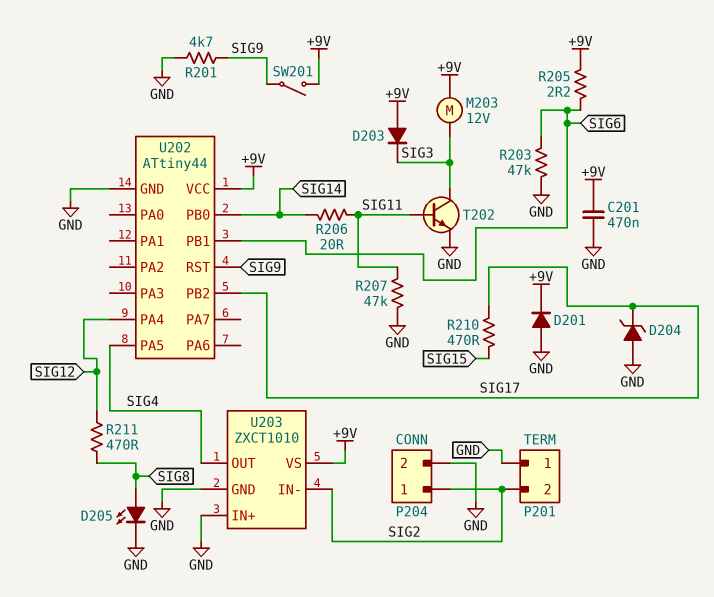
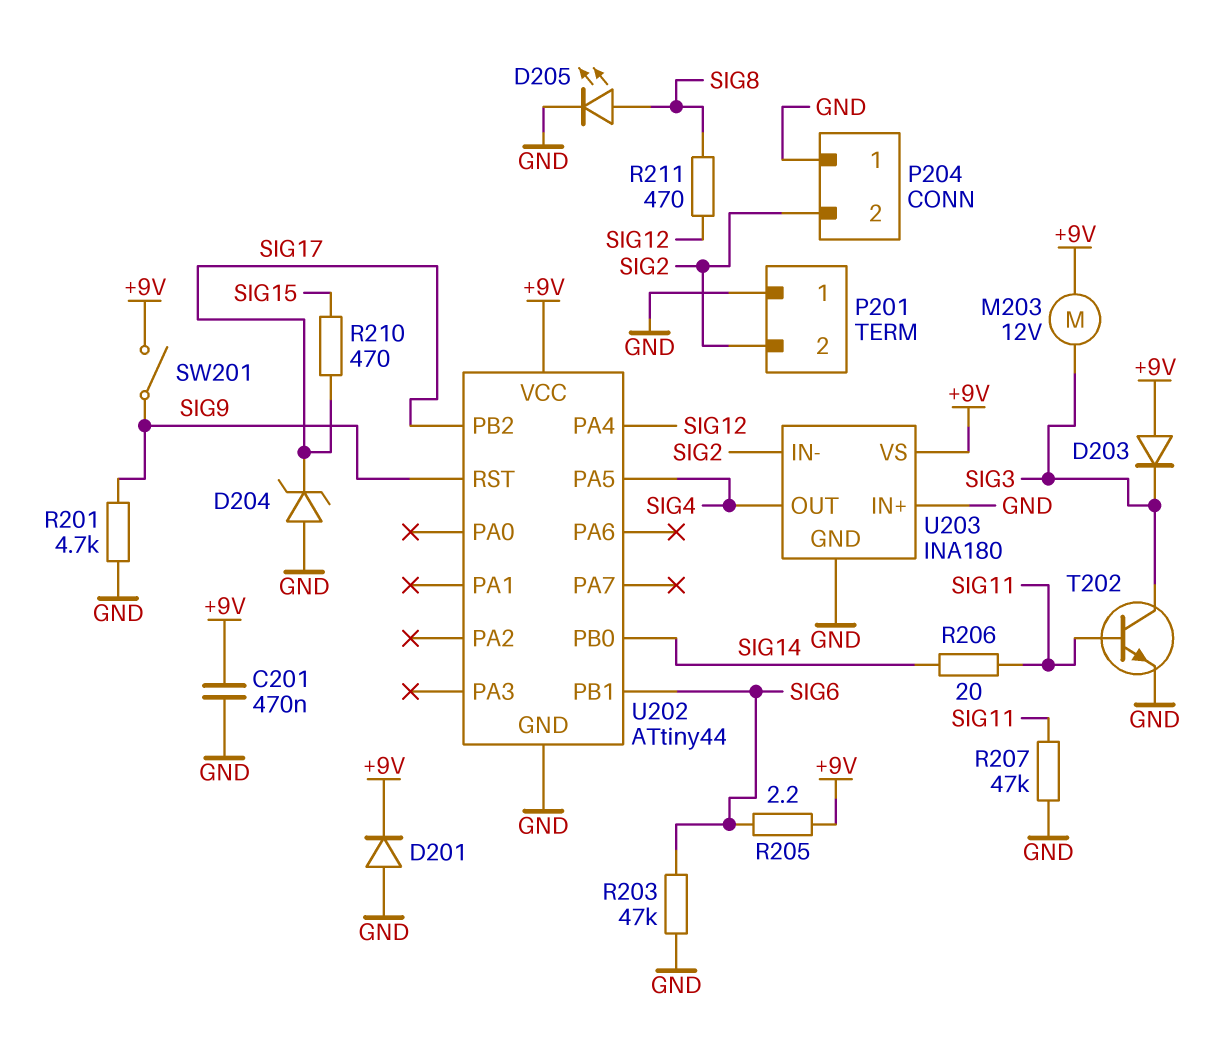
P204 pin 1: SIG2 -> GND
P204 pin 2: GND -> SIG2
U203: ZXCT1010 -> INA180

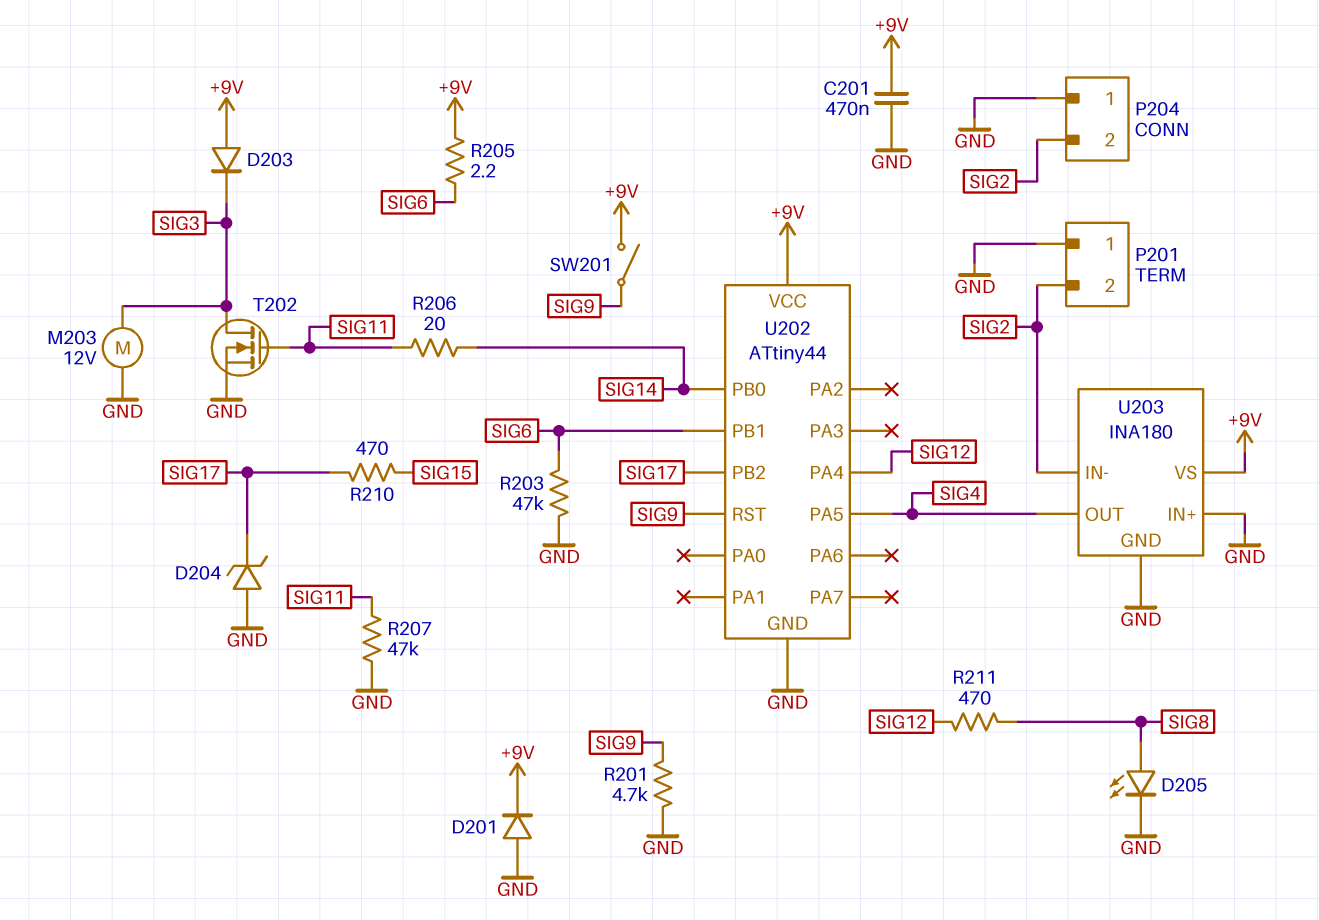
M203: motor 12V (+9V, SIG3) -> motor 12V (GND, SIG3)
T202: NPN (B SIG11, C SIG3, E GND) -> NMOS (G SIG11, D SIG3, S GND)

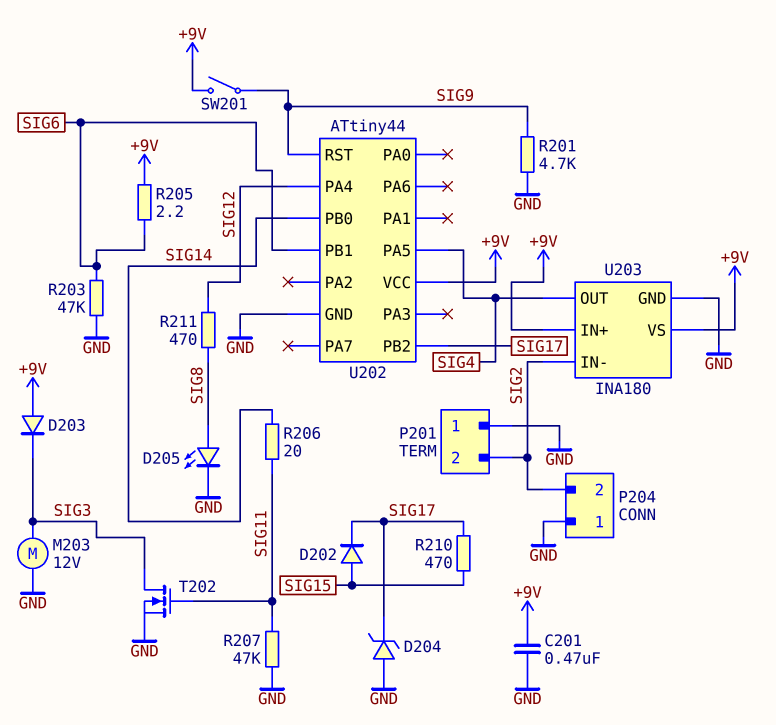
D201: diode (A GND, K +9V) -> none
D202: none -> diode (A SIG15, K SIG17)
U203 pin IN+: GND -> +9V

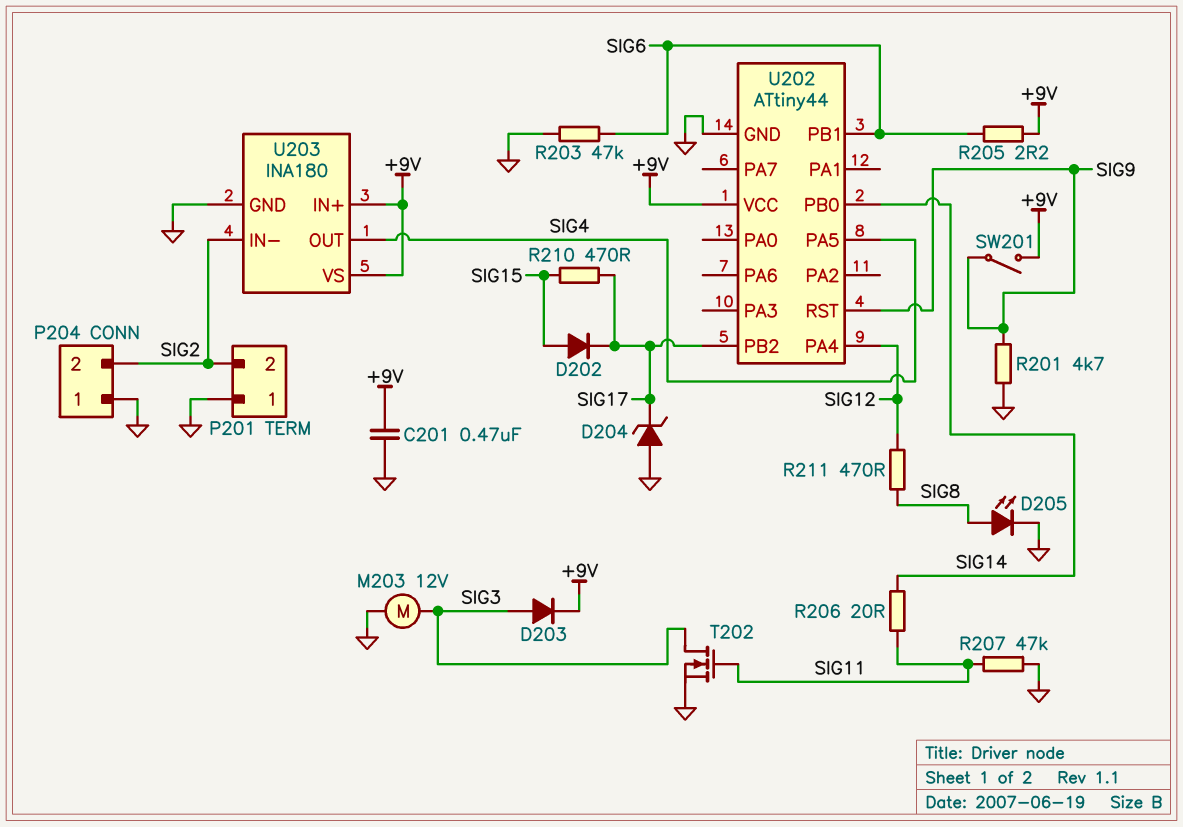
D203: diode (A +9V, K SIG3) -> diode (A SIG3, K +9V)

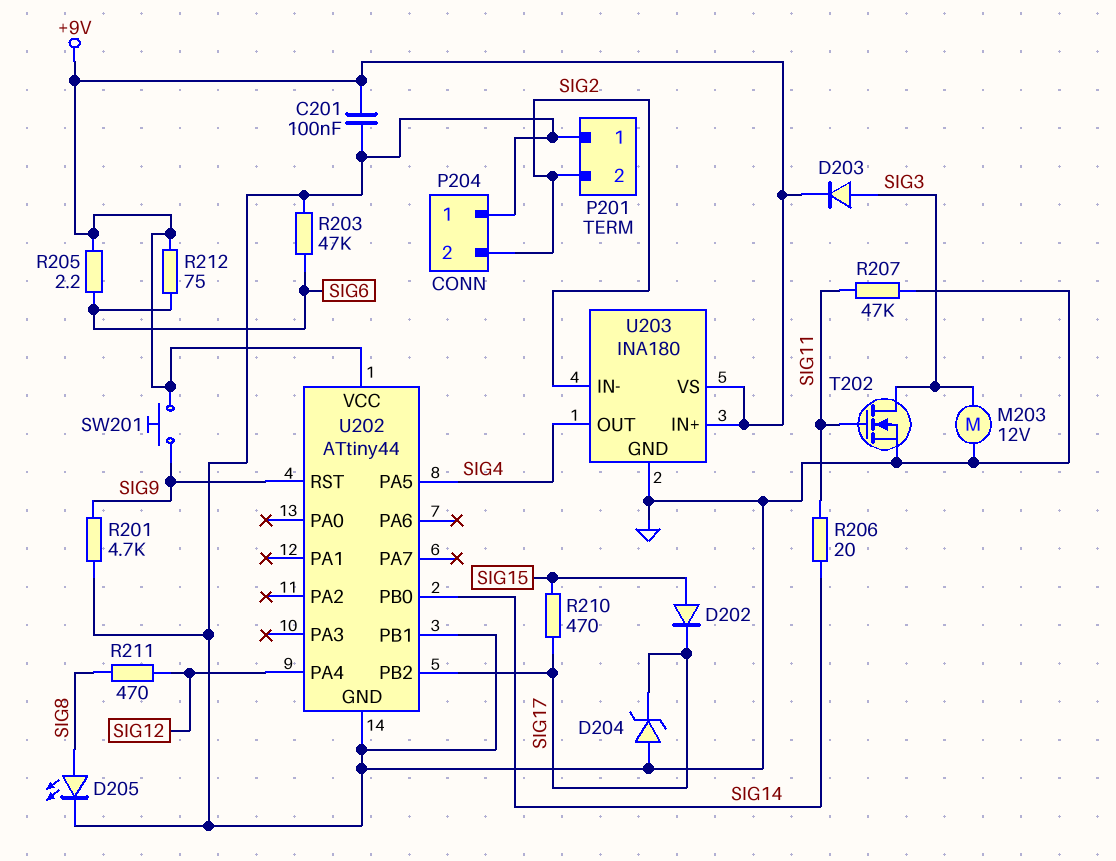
C201: 470nF (+9V, GND) -> 100nF (+9V, GND)
R212: none -> 75 (+9V, SIG6)
SW201: switch (+9V, SIG9) -> button (+9V, SIG9)
U202 pin PB1: SIG6 -> GND

